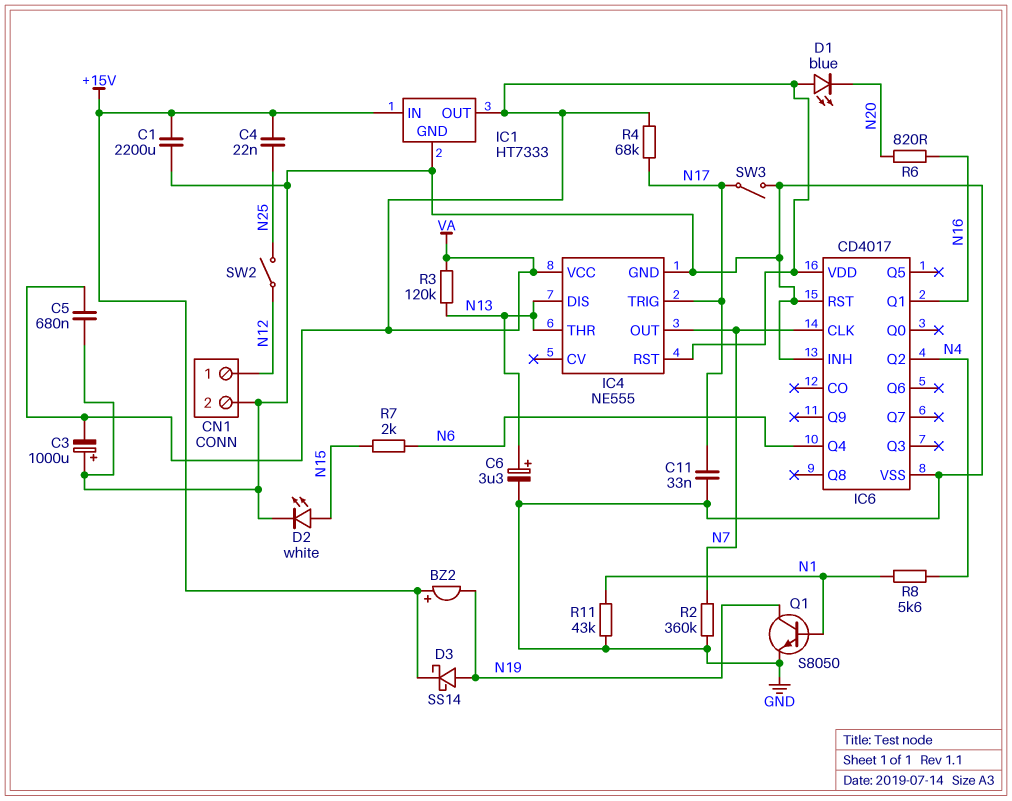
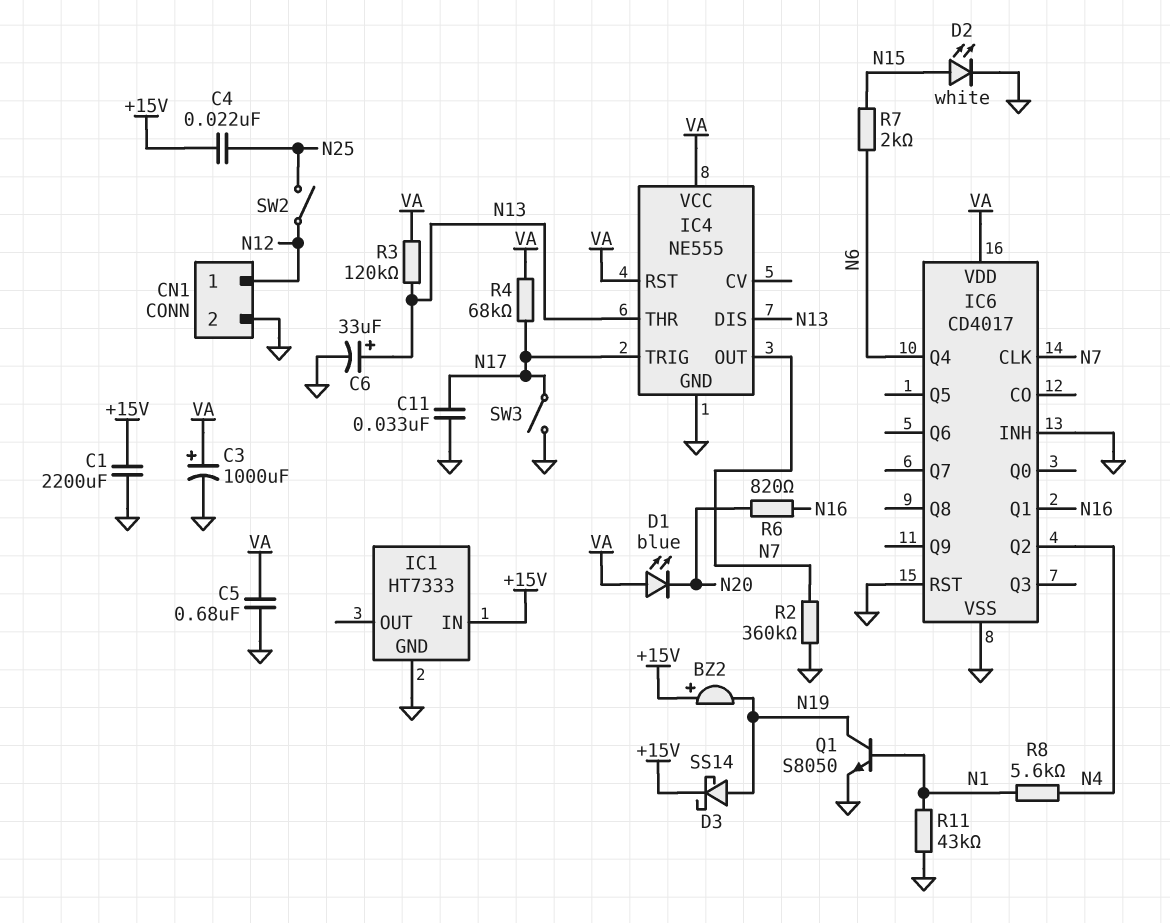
C3: 1000uF (plus GND, minus VA) -> 1000uF (plus VA, minus GND)
C6: 3.3uF (plus N13, minus GND) -> 33uF (plus N13, minus GND)
IC1 pin OUT: VA -> none

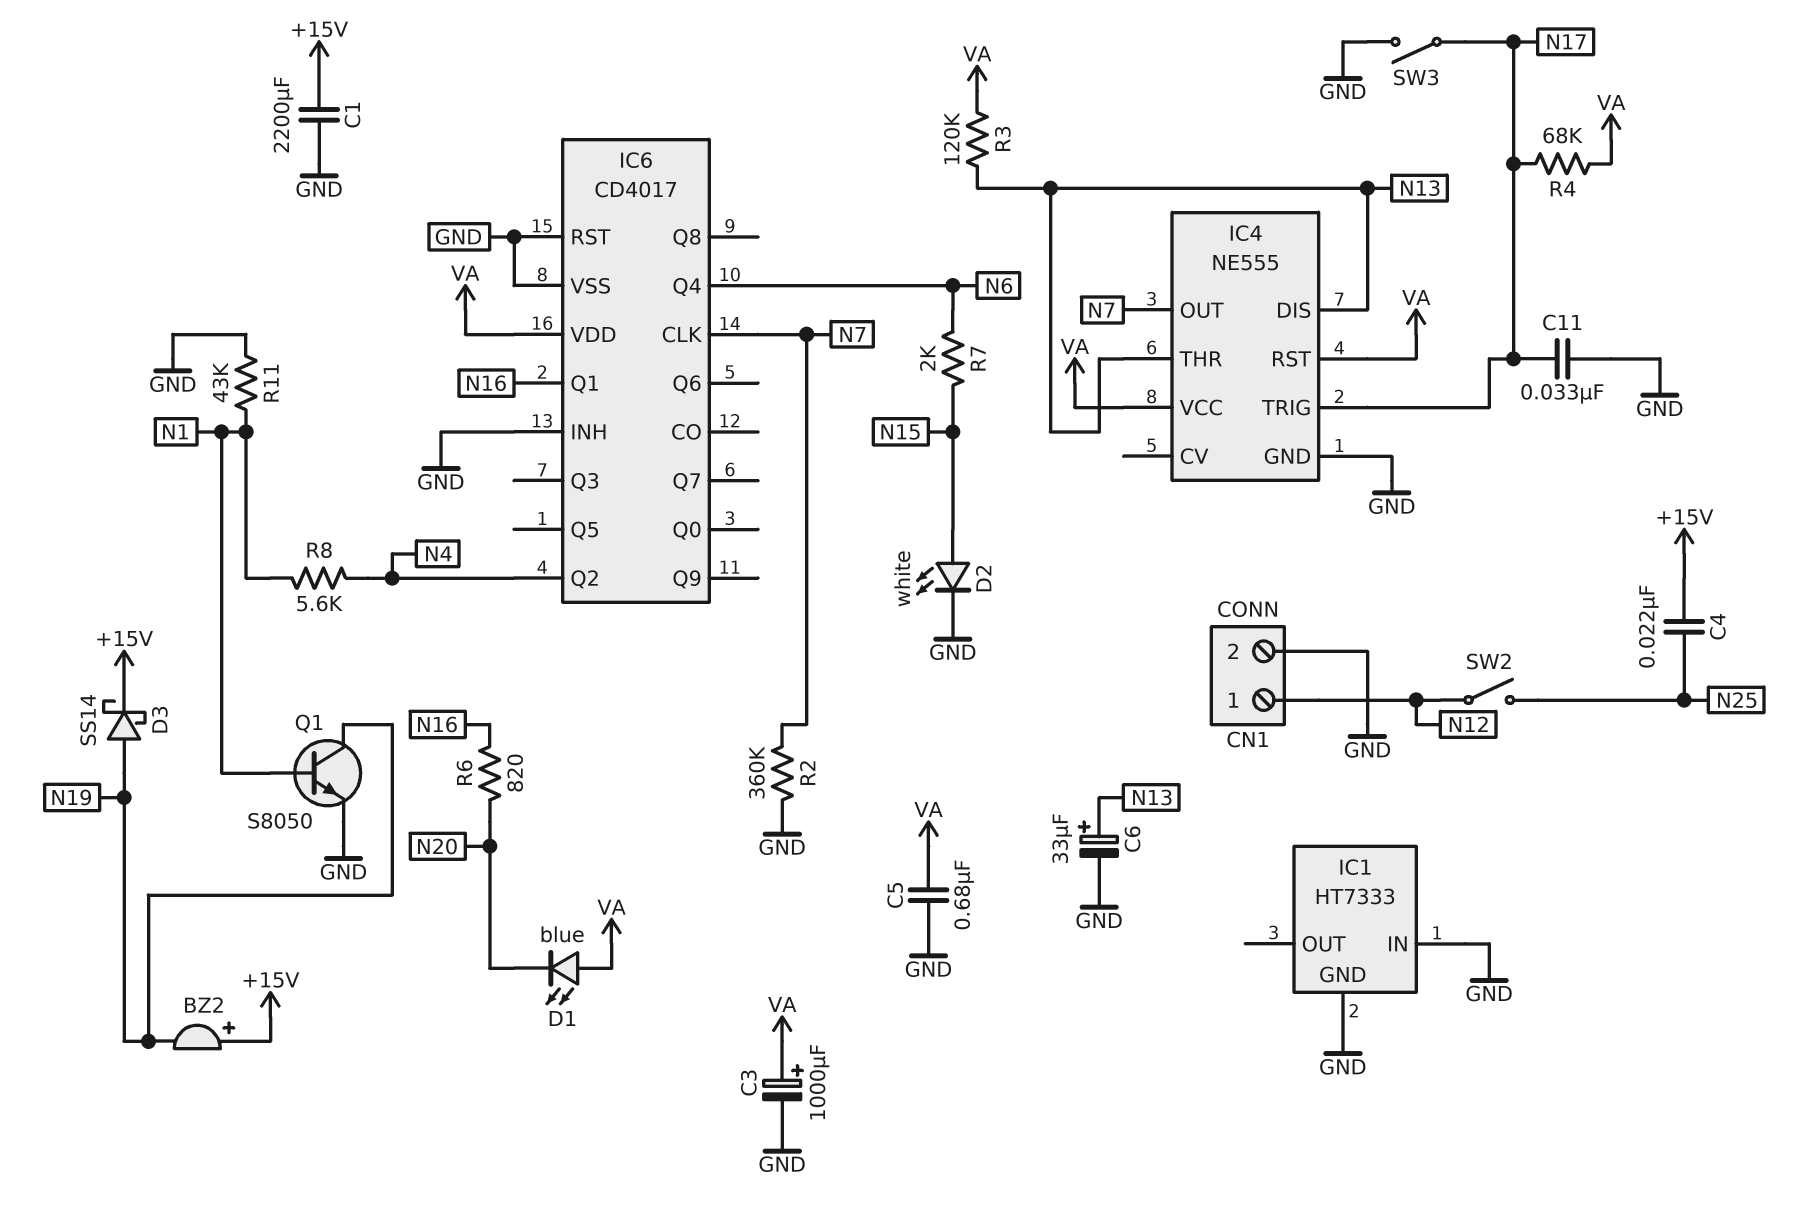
IC1 pin IN: +15V -> GND

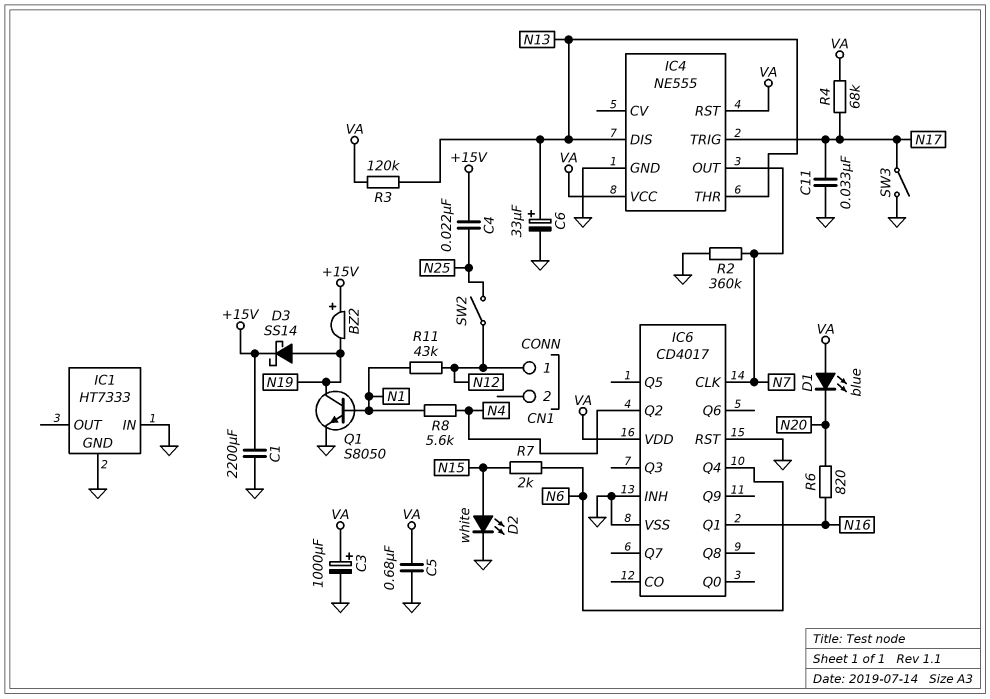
CN1 pin 2: GND -> none
R11: 43k (GND, N1) -> 43k (N1, N12)

